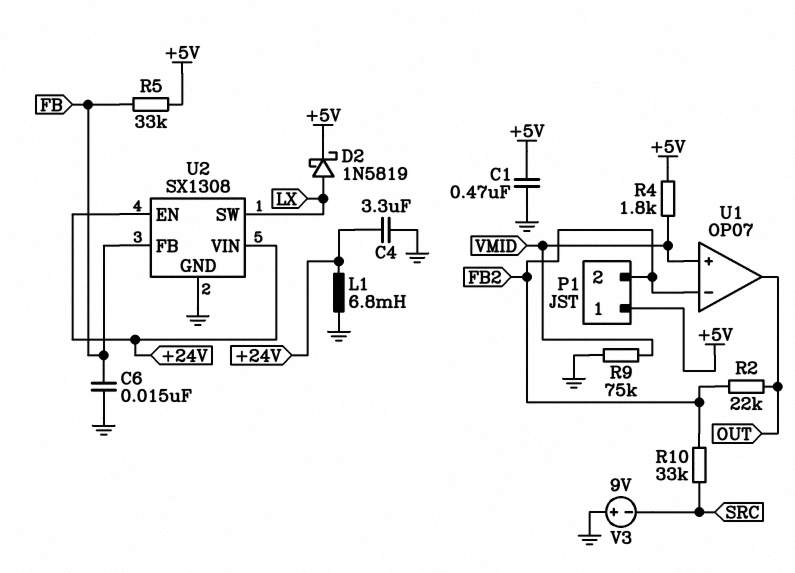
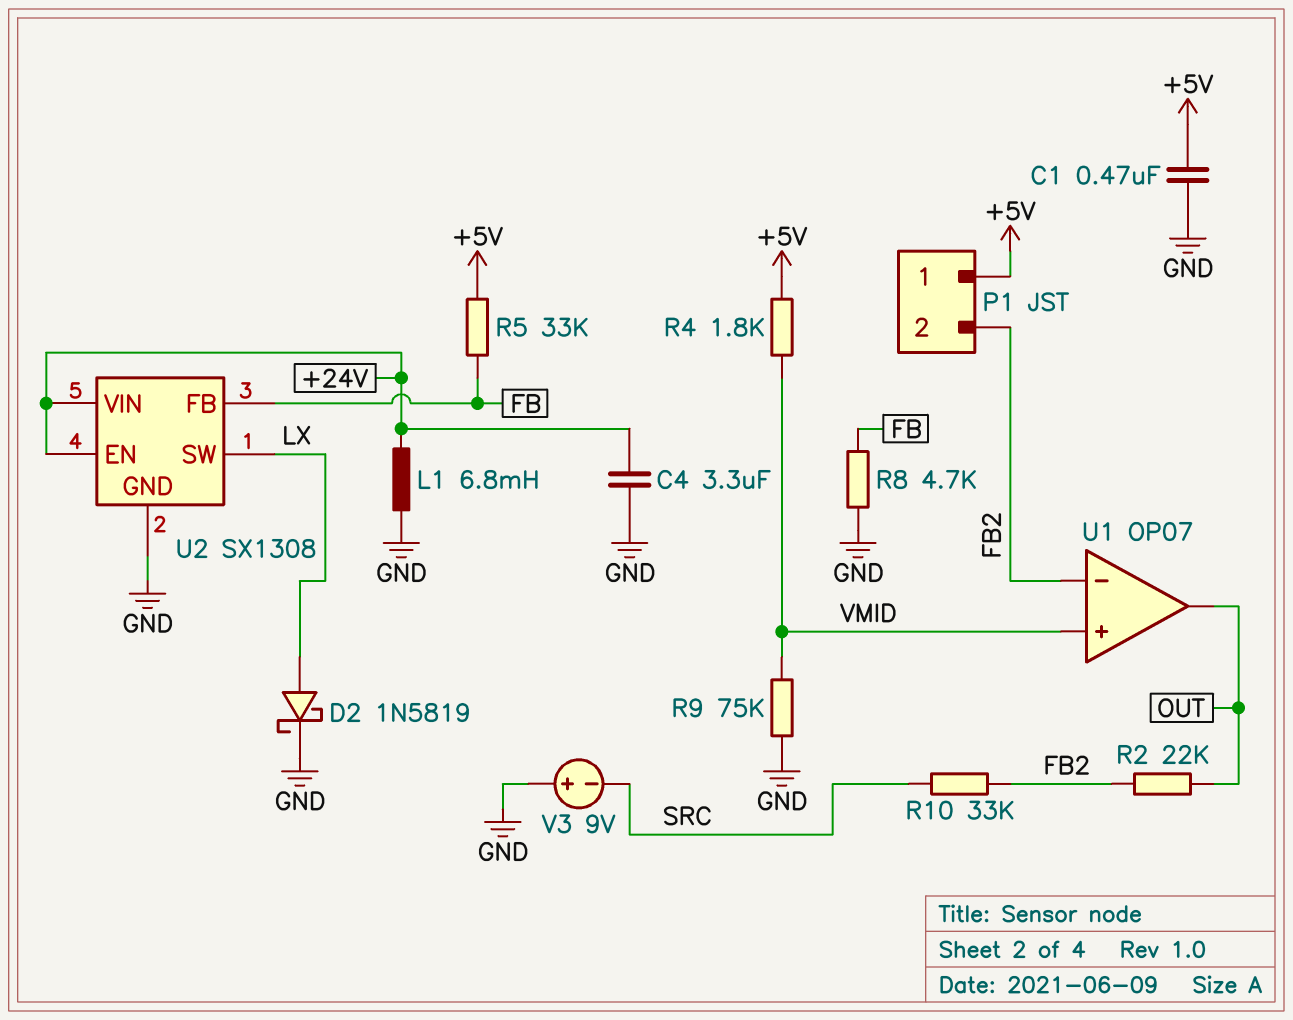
C6: 15nF (FB, GND) -> none
D2: schottky 1N5819 (A LX, K +5V) -> schottky 1N5819 (A LX, K GND)
R8: none -> 4.7k (FB, GND)

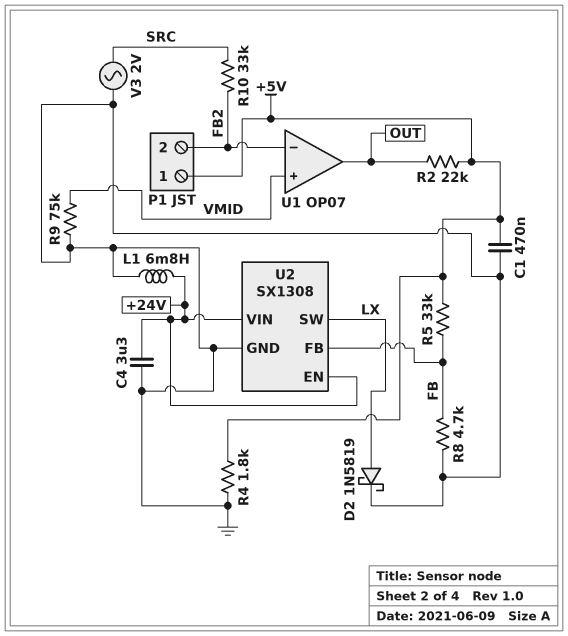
R2: 22k (FB2, OUT) -> 22k (+5V, OUT)
R4: 1.8k (+5V, VMID) -> 1.8k (+5V, GND)
V3: 9V (plus GND, minus SRC) -> AC 2V (GND, SRC)

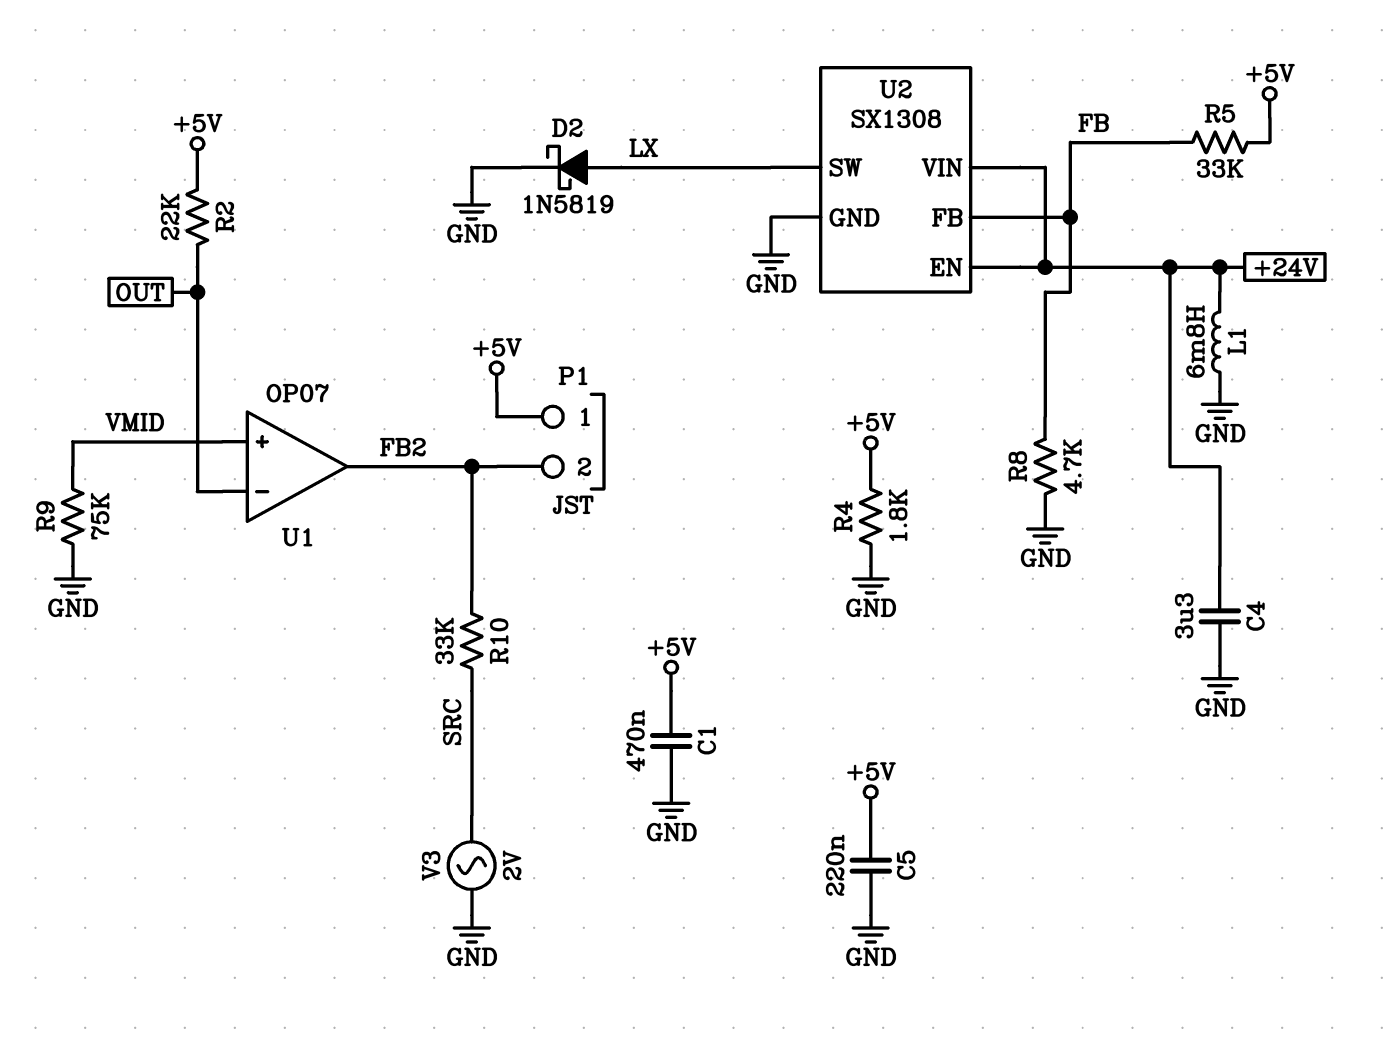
C5: none -> 220nF (+5V, GND)
U1 pin in-: FB2 -> OUT
U1 pin out: OUT -> FB2

